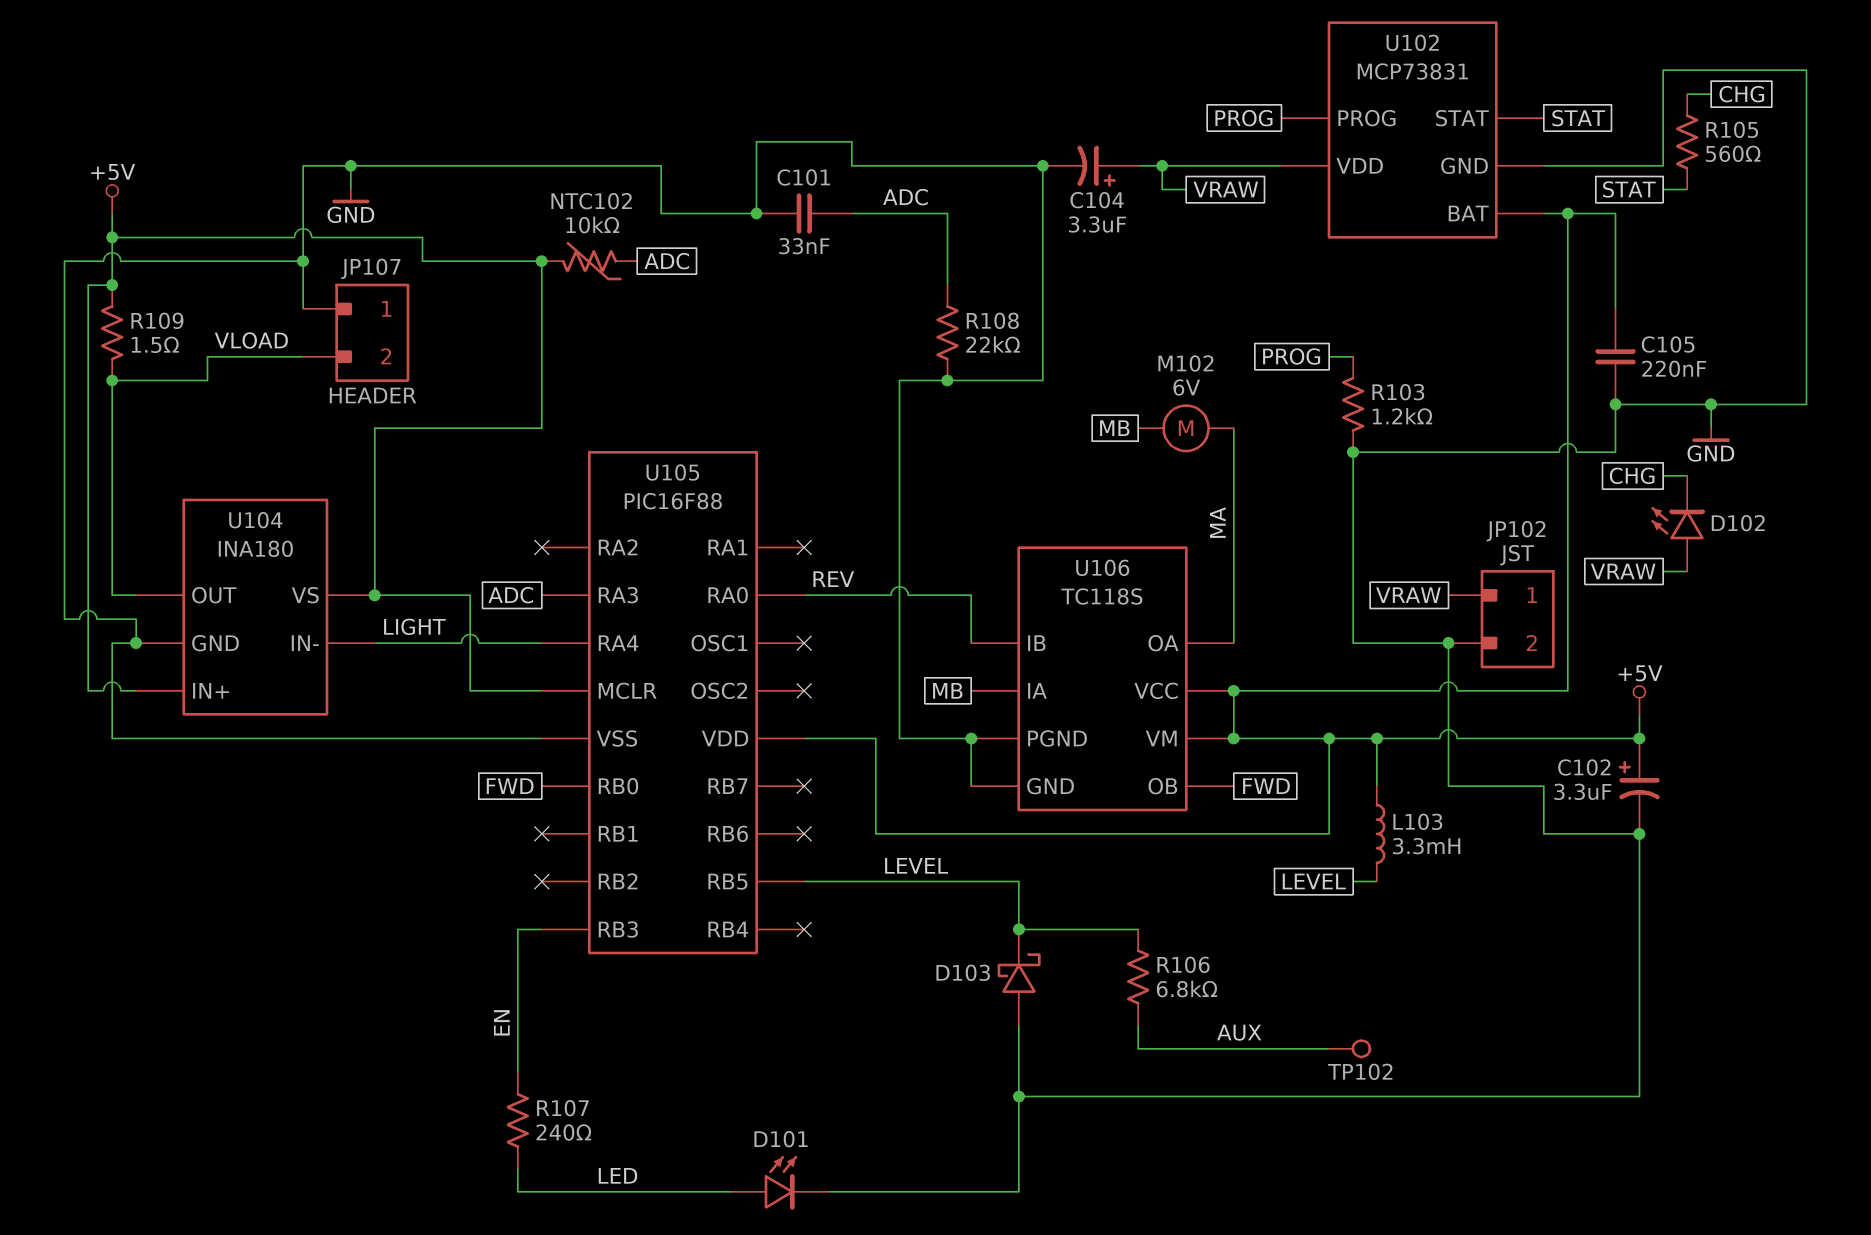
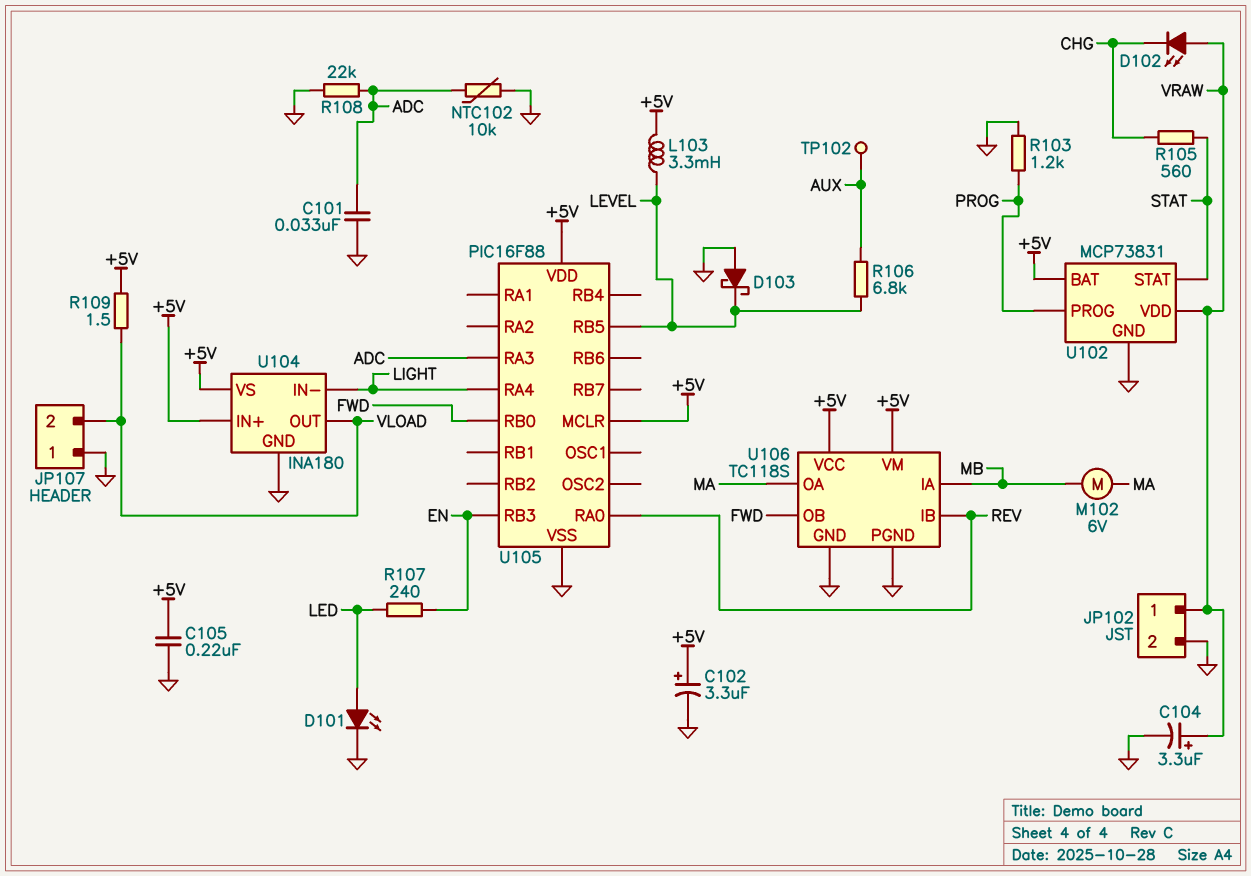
NTC102: 10k (+5V, ADC) -> 10k (ADC, GND)

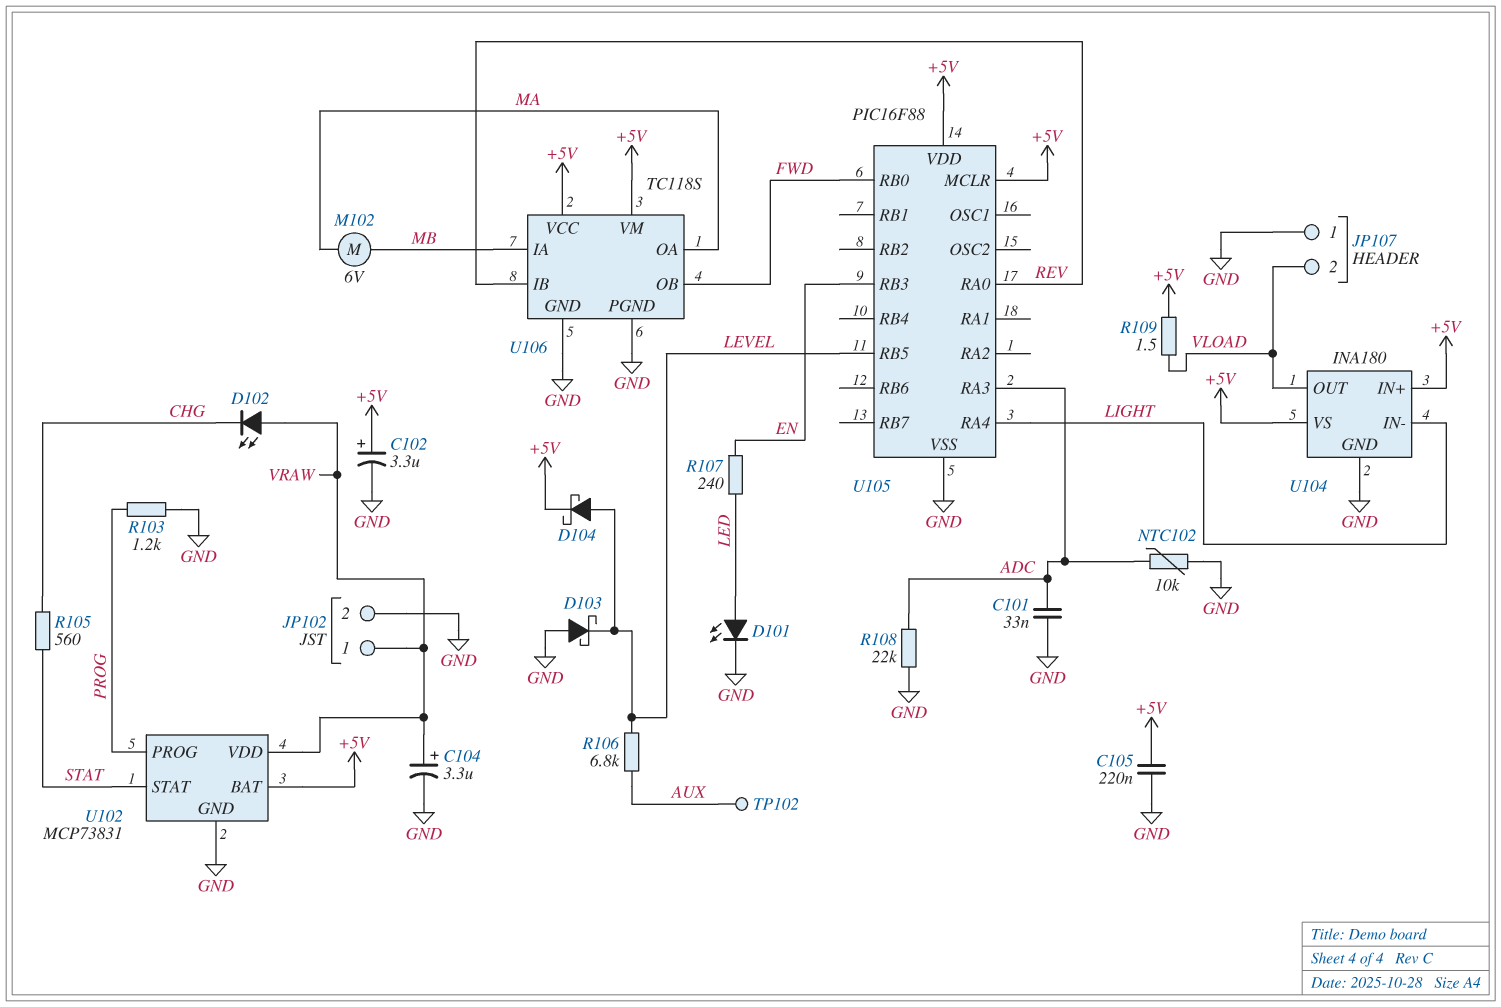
D104: none -> schottky (A LEVEL, K +5V)
L103: 3.3mH (+5V, LEVEL) -> none

